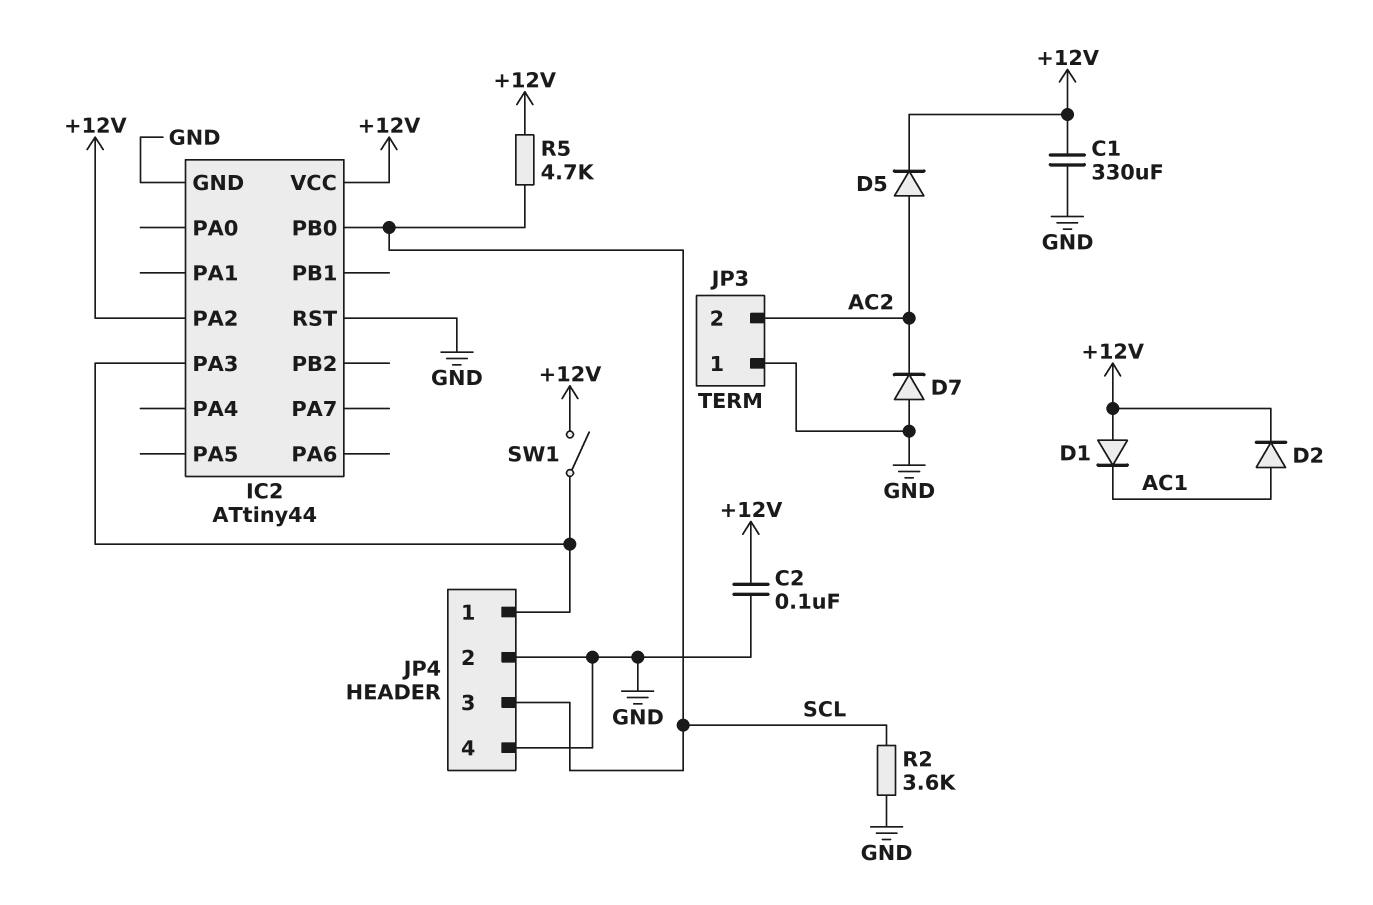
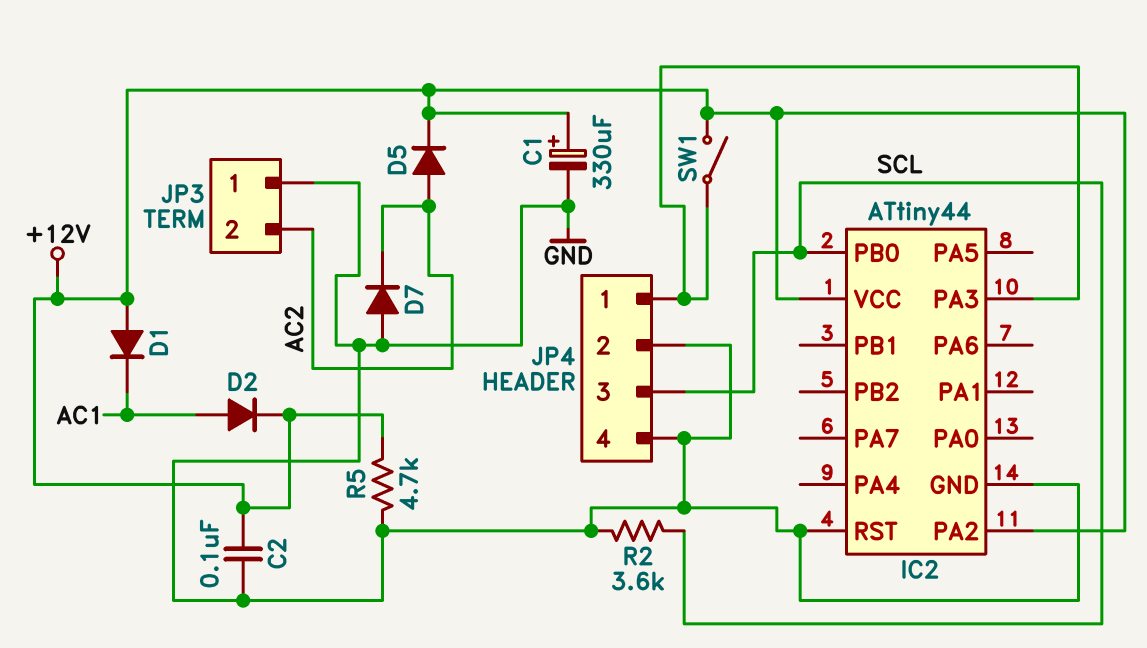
C1: 330uF (+12V, GND) -> 330uF (plus +12V, minus GND)
R5: 4.7k (+12V, SCL) -> 4.7k (+12V, GND)

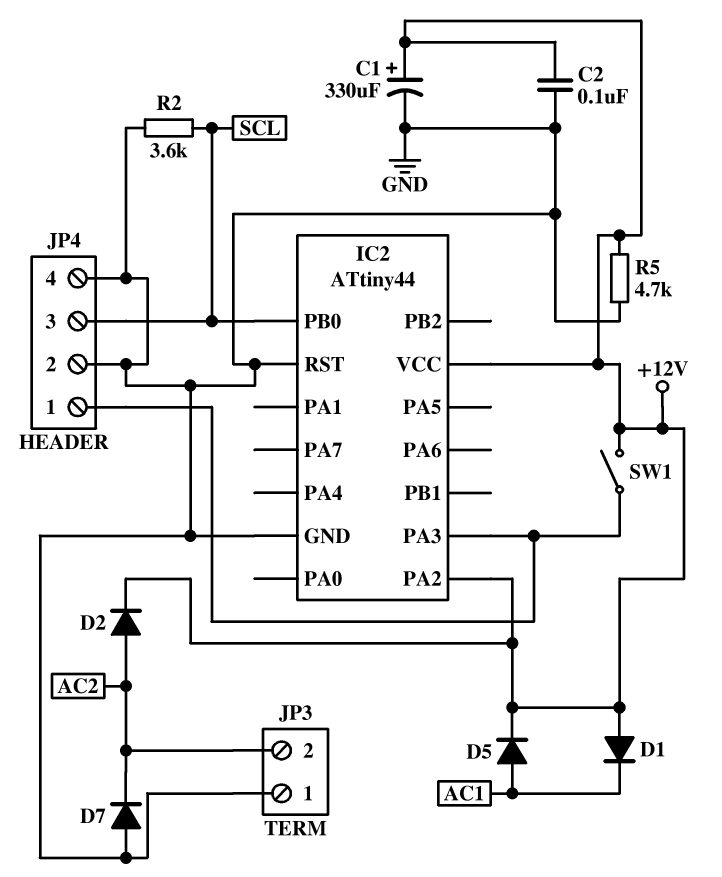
D2: diode (A AC1, K +12V) -> diode (A AC2, K +12V)
D5: diode (A AC2, K +12V) -> diode (A AC1, K +12V)

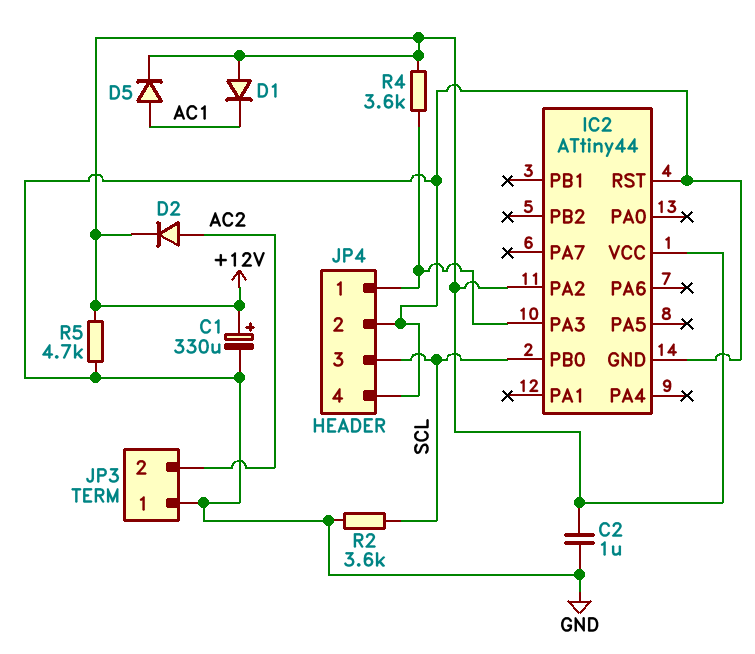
C2: 100nF (+12V, GND) -> 1uF (+12V, GND)
D7: diode (A GND, K AC2) -> none
R4: none -> 3.6k (+12V, IC2/PA3)
SW1: switch (+12V, IC2/PA3) -> none

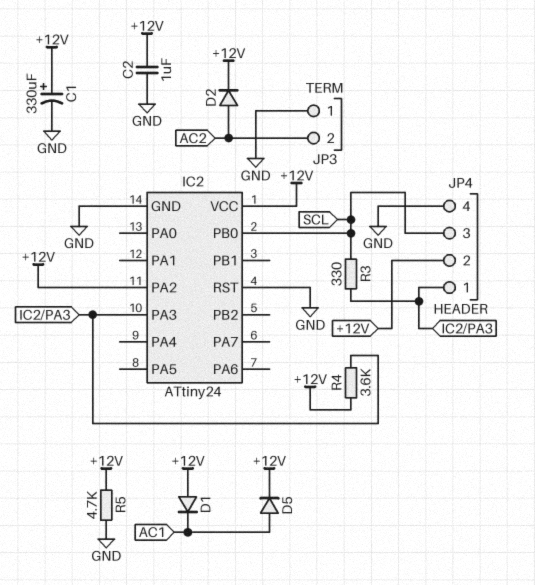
IC2: ATtiny44 -> ATtiny24
JP4 pin 2: GND -> +12V
R2: 3.6k (GND, SCL) -> none
R3: none -> 330 (IC2/PA3, SCL)

